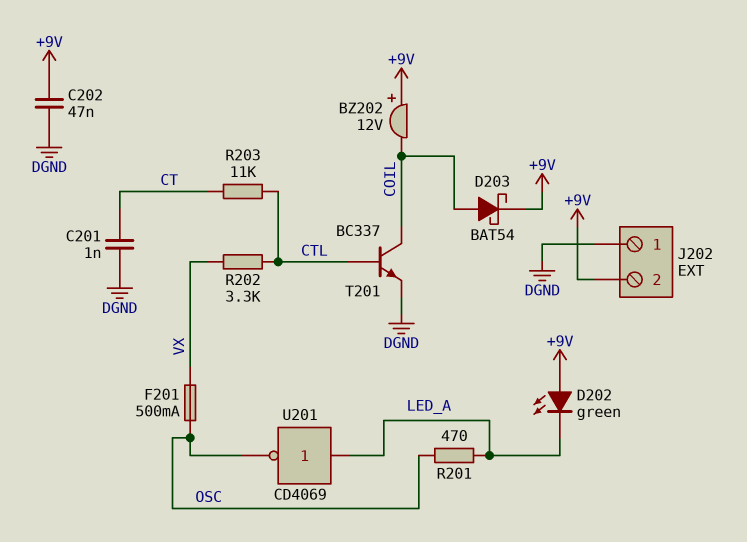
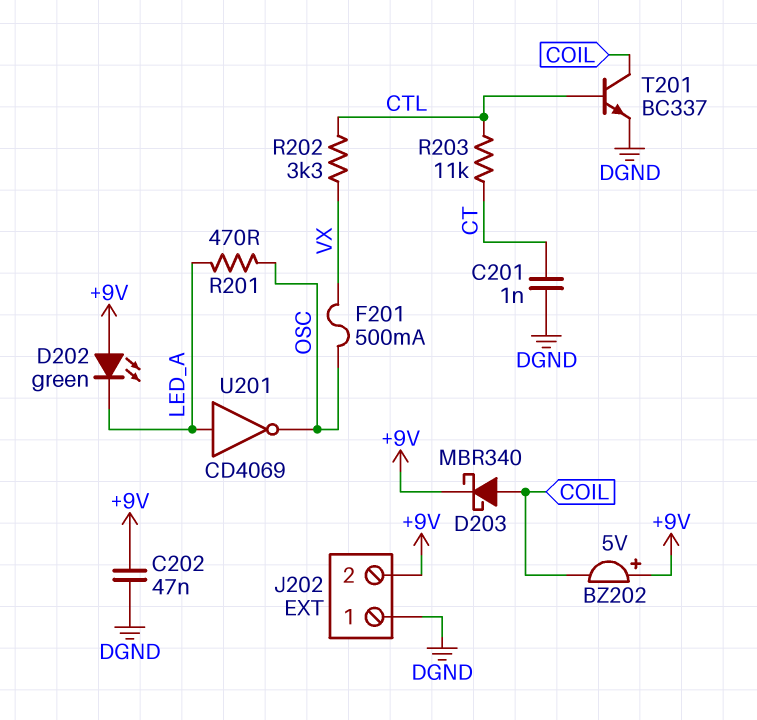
BZ202: buzzer 12V (plus +9V, minus COIL) -> buzzer 5V (plus +9V, minus COIL)
D203: schottky BAT54 (A COIL, K +9V) -> schottky MBR340 (A COIL, K +9V)

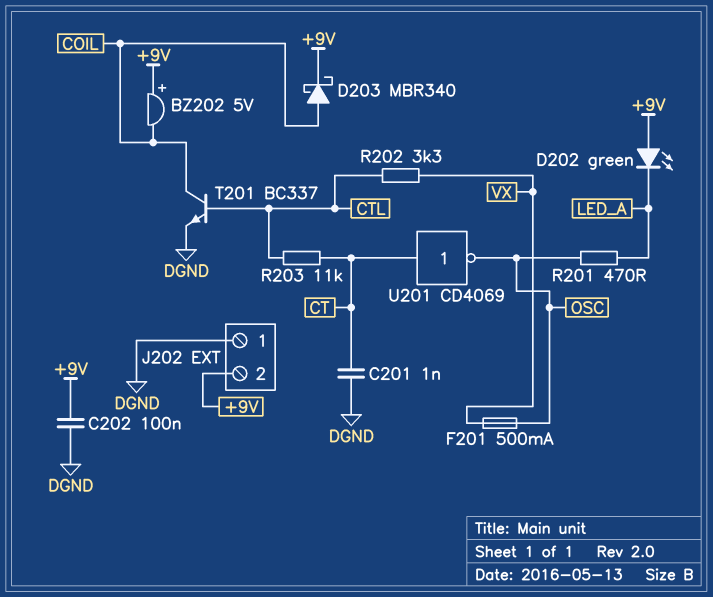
C202: 47nF (+9V, DGND) -> 100nF (+9V, DGND)
U201: NOT CD4069 (in LED_A, out OSC) -> NOT CD4069 (in CT, out OSC)

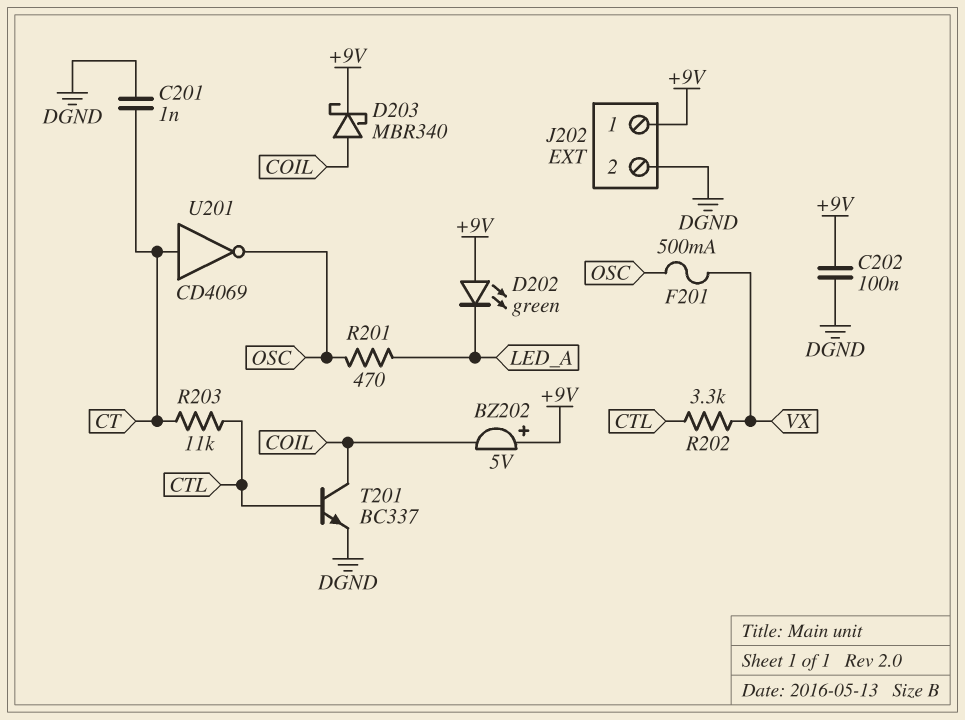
J202 pin 1: DGND -> +9V
J202 pin 2: +9V -> DGND

